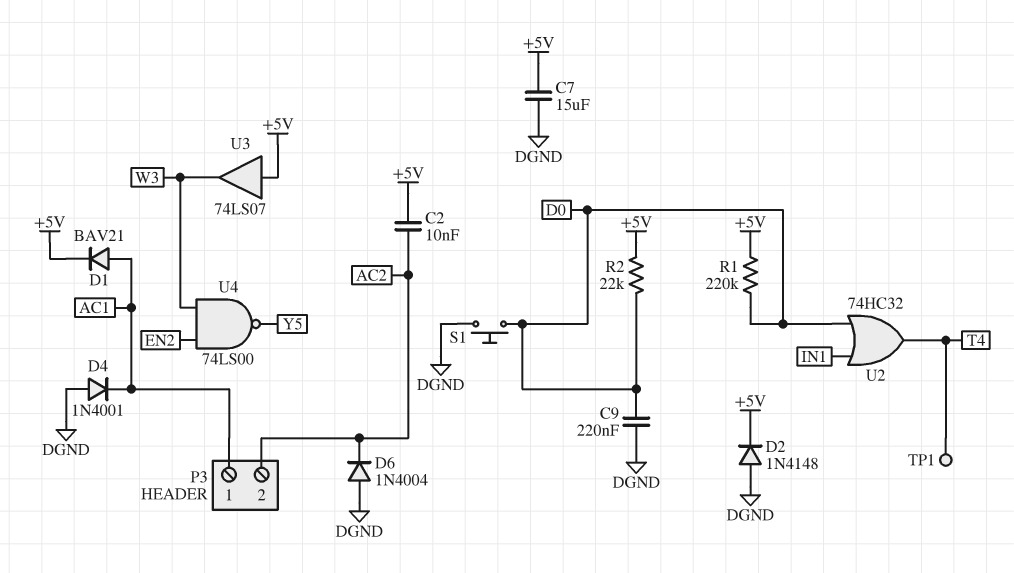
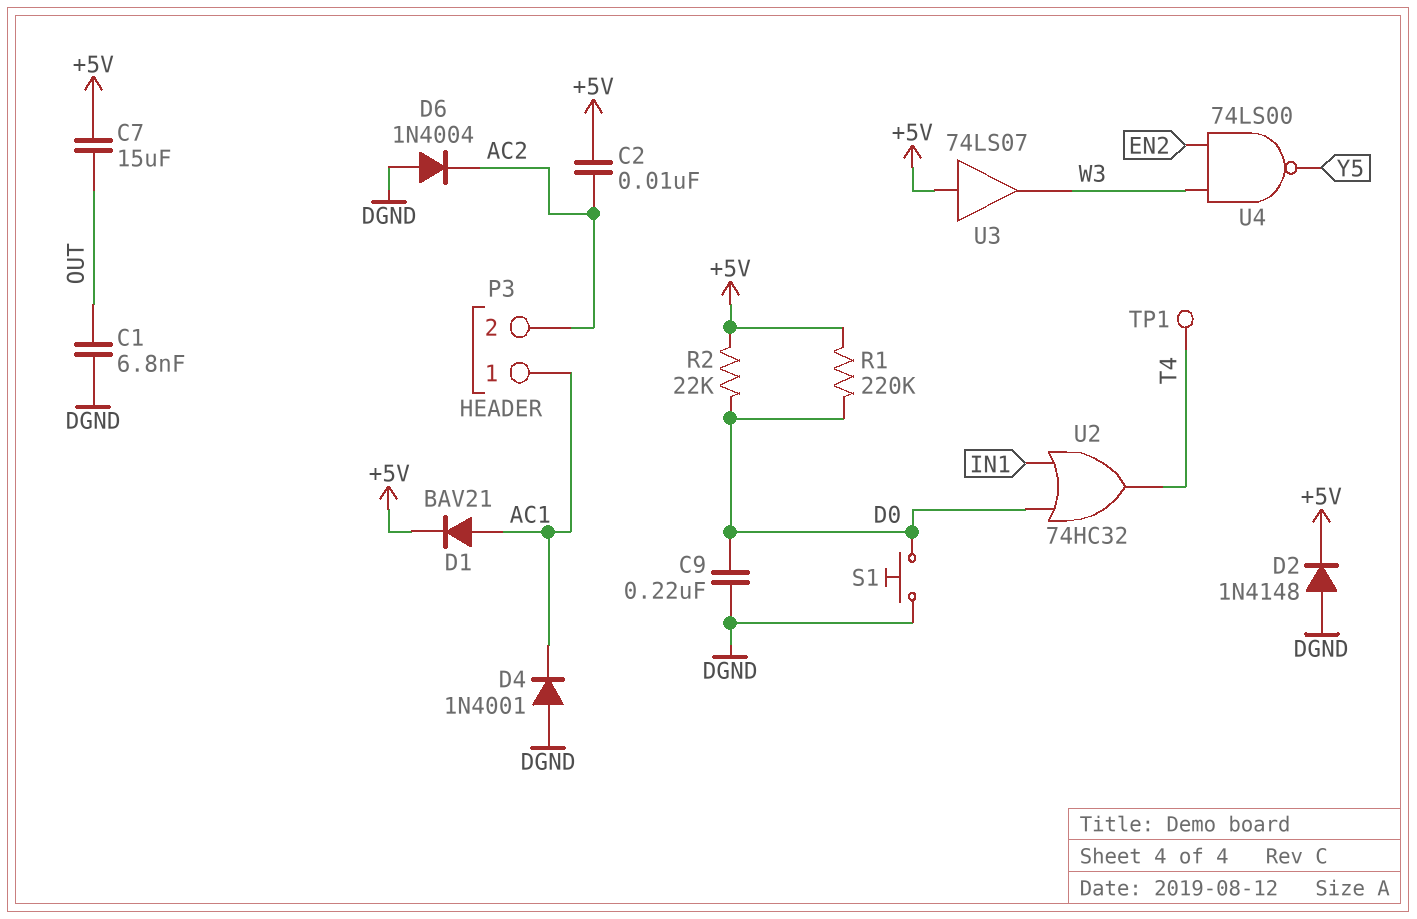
C1: none -> 6.8nF (DGND, OUT)
C7: 15uF (+5V, DGND) -> 15uF (+5V, OUT)

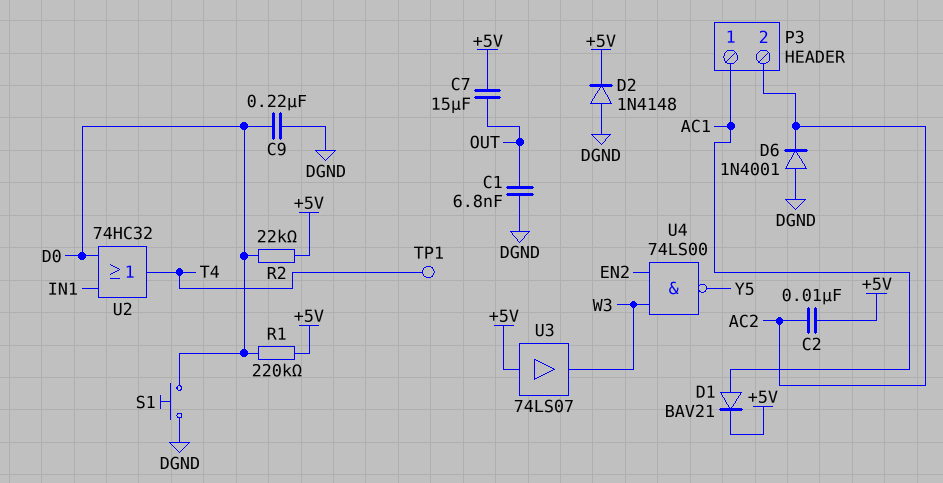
D4: diode 1N4001 (A DGND, K AC1) -> none
D6: diode 1N4004 (A DGND, K AC2) -> diode 1N4001 (A DGND, K AC2)

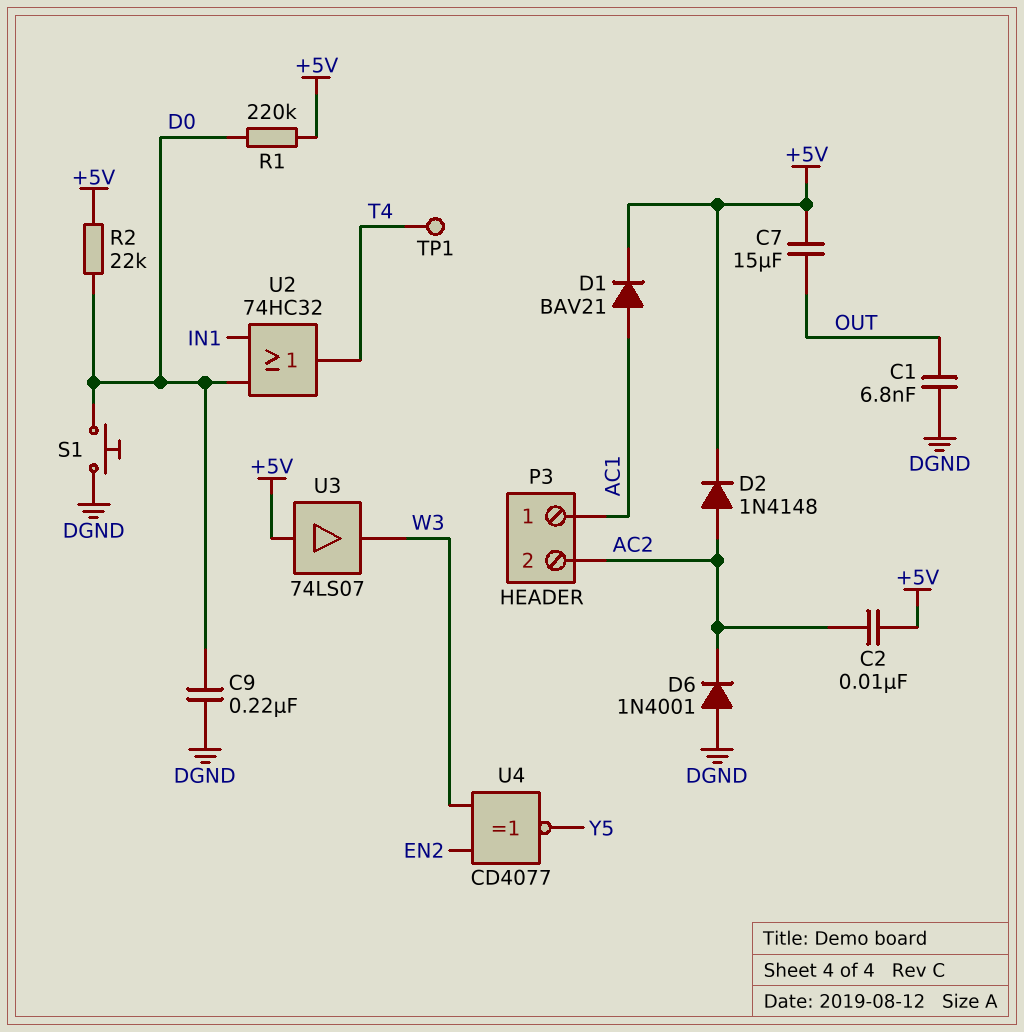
D2: diode 1N4148 (A DGND, K +5V) -> diode 1N4148 (A AC2, K +5V)
U4: NAND 74LS00 (in EN2, in W3, out Y5) -> XNOR CD4077 (in EN2, in W3, out Y5)

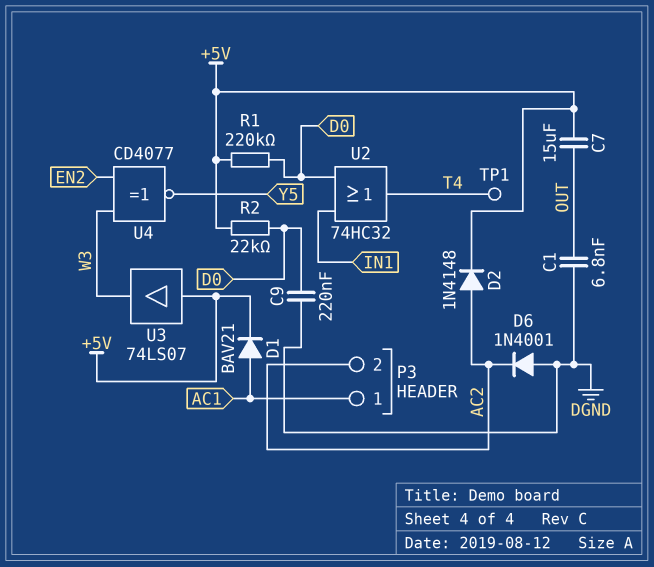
C2: 10nF (+5V, AC2) -> none
S1: button (D0, DGND) -> none

